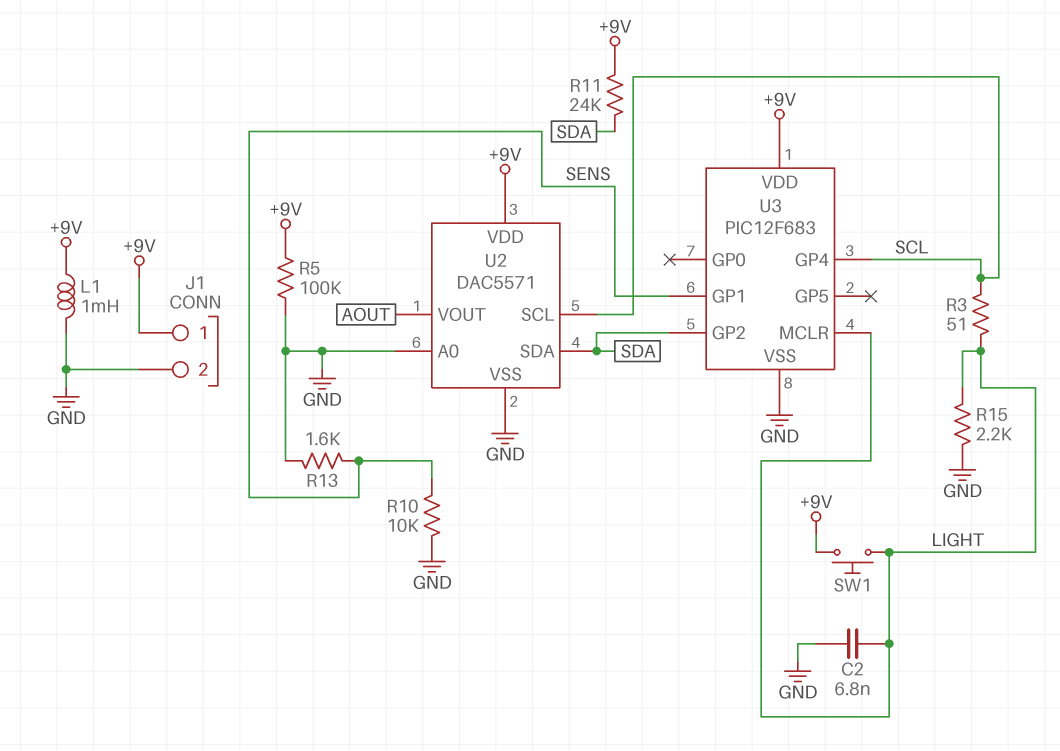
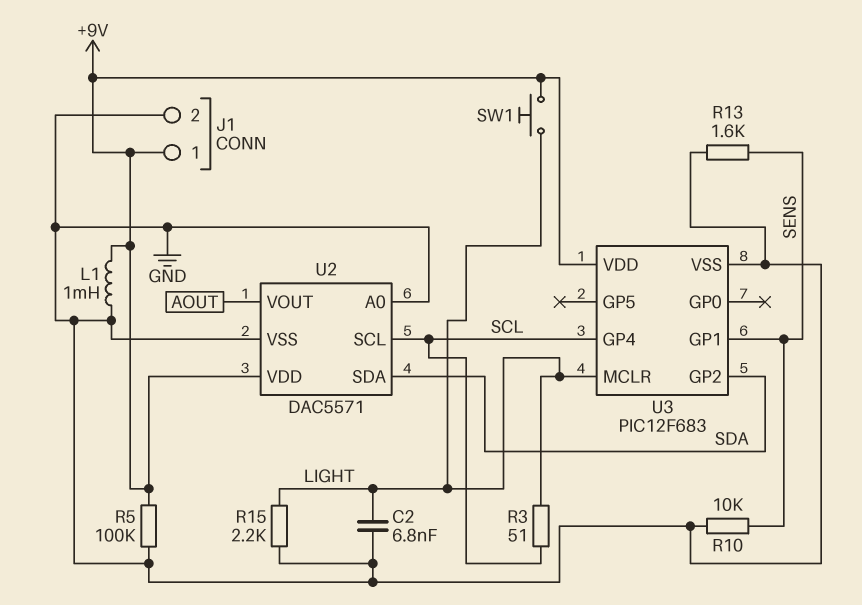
R11: 24k (+9V, SDA) -> none

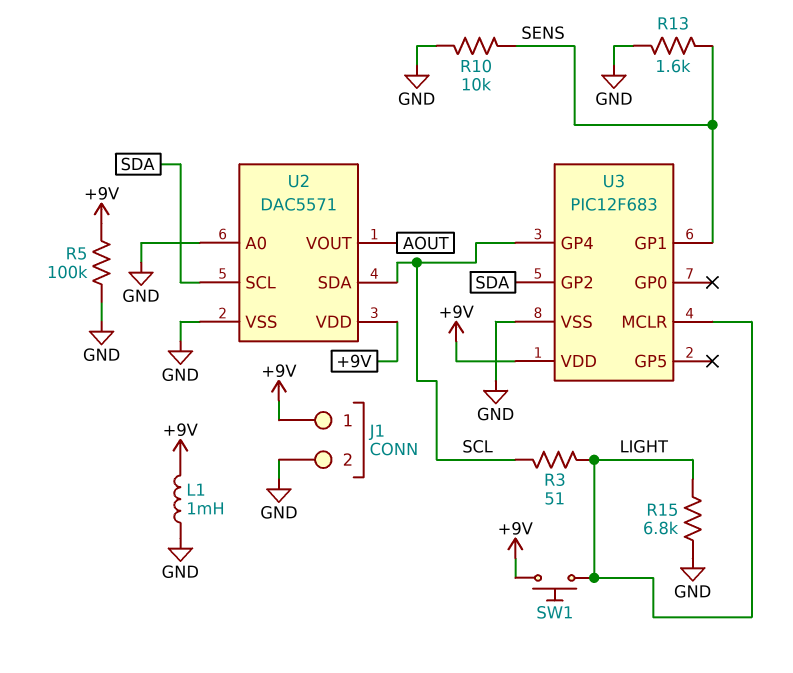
C2: 6.8nF (GND, LIGHT) -> none
R15: 2.2k (GND, LIGHT) -> 6.8k (GND, LIGHT)
U2 pin SCL: SCL -> SDA
U2 pin SDA: SDA -> SCL

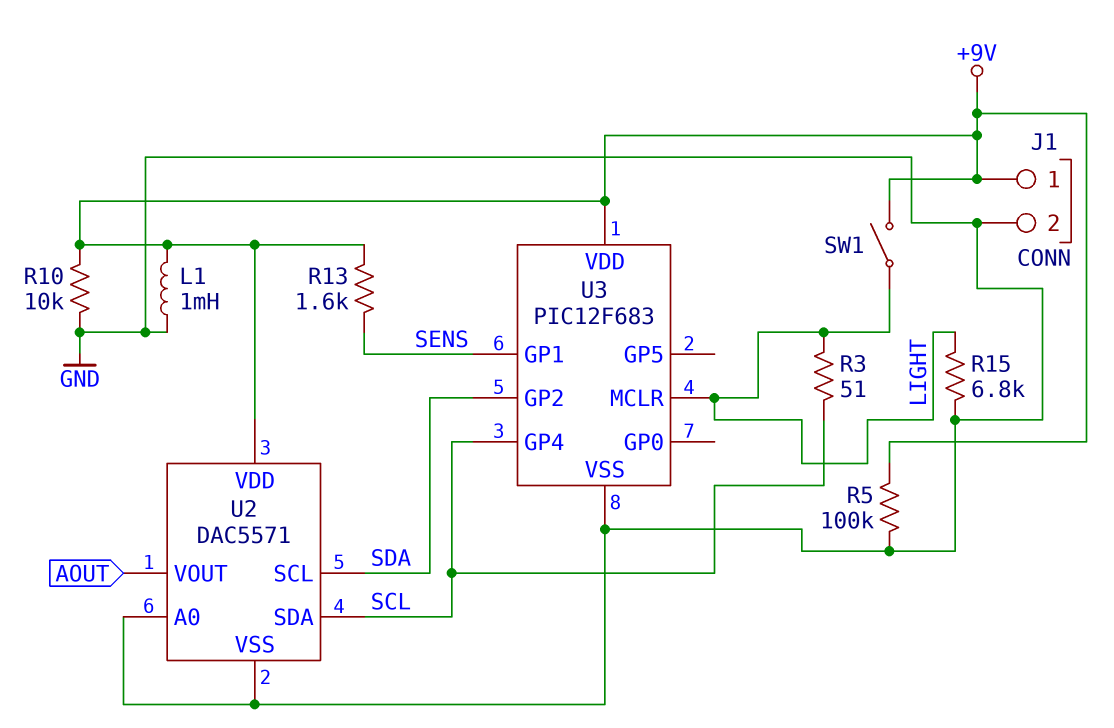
R10: 10k (GND, SENS) -> 10k (+9V, GND)
R13: 1.6k (GND, SENS) -> 1.6k (+9V, SENS)
SW1: button (+9V, LIGHT) -> switch (+9V, LIGHT)

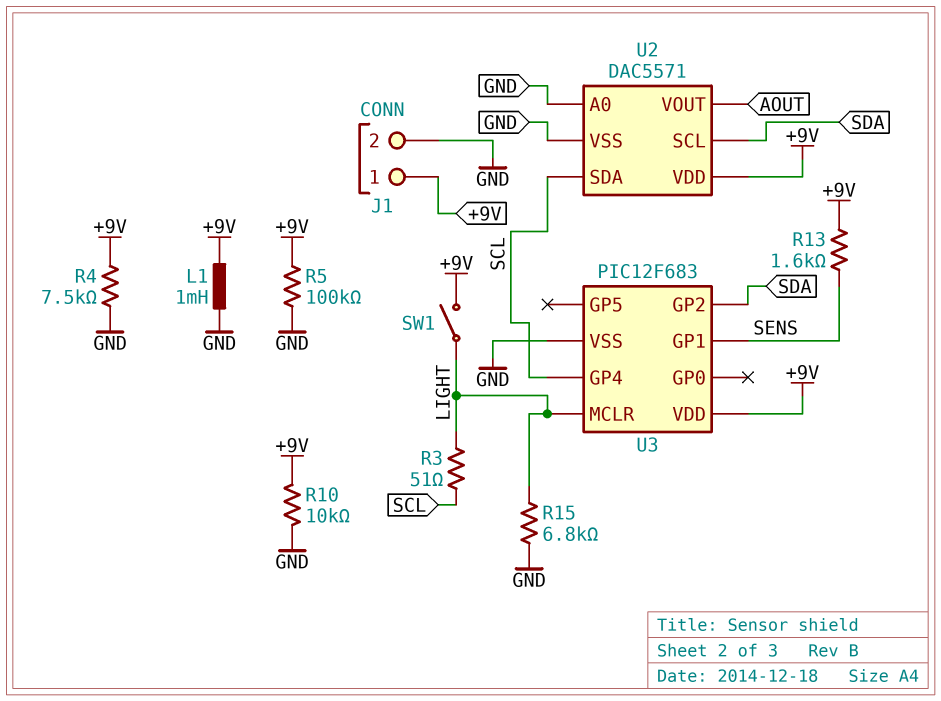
R4: none -> 7.5k (+9V, GND)

